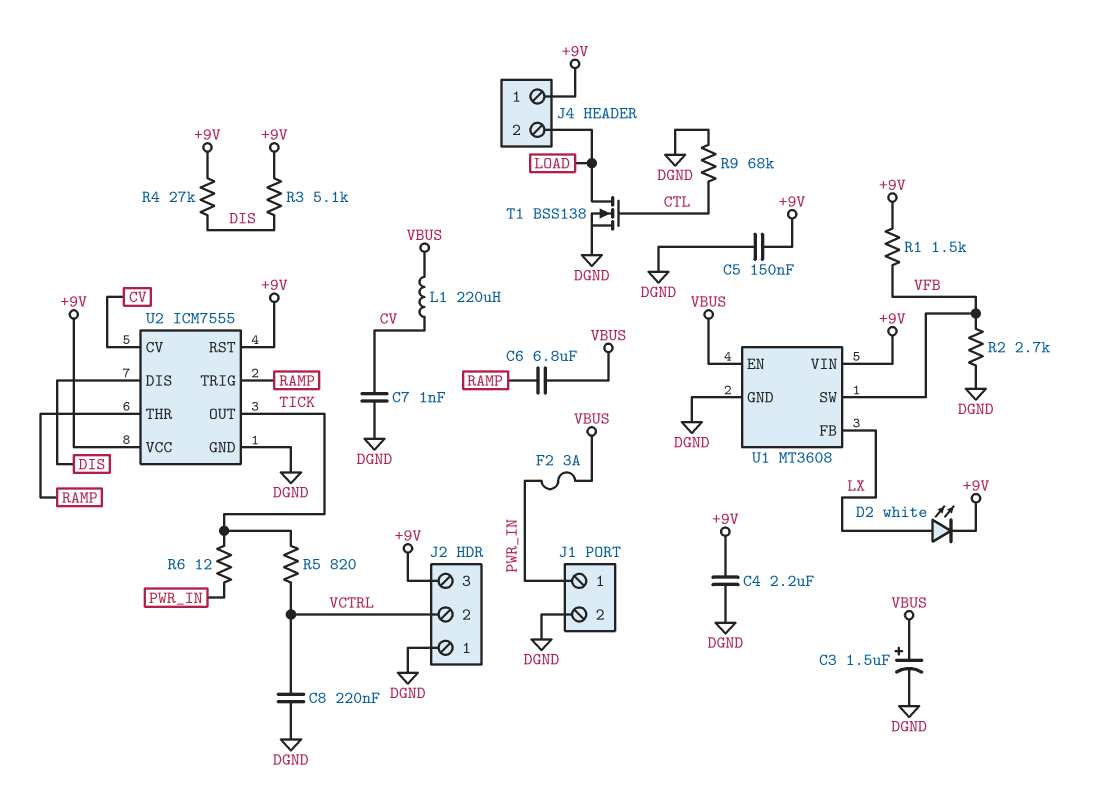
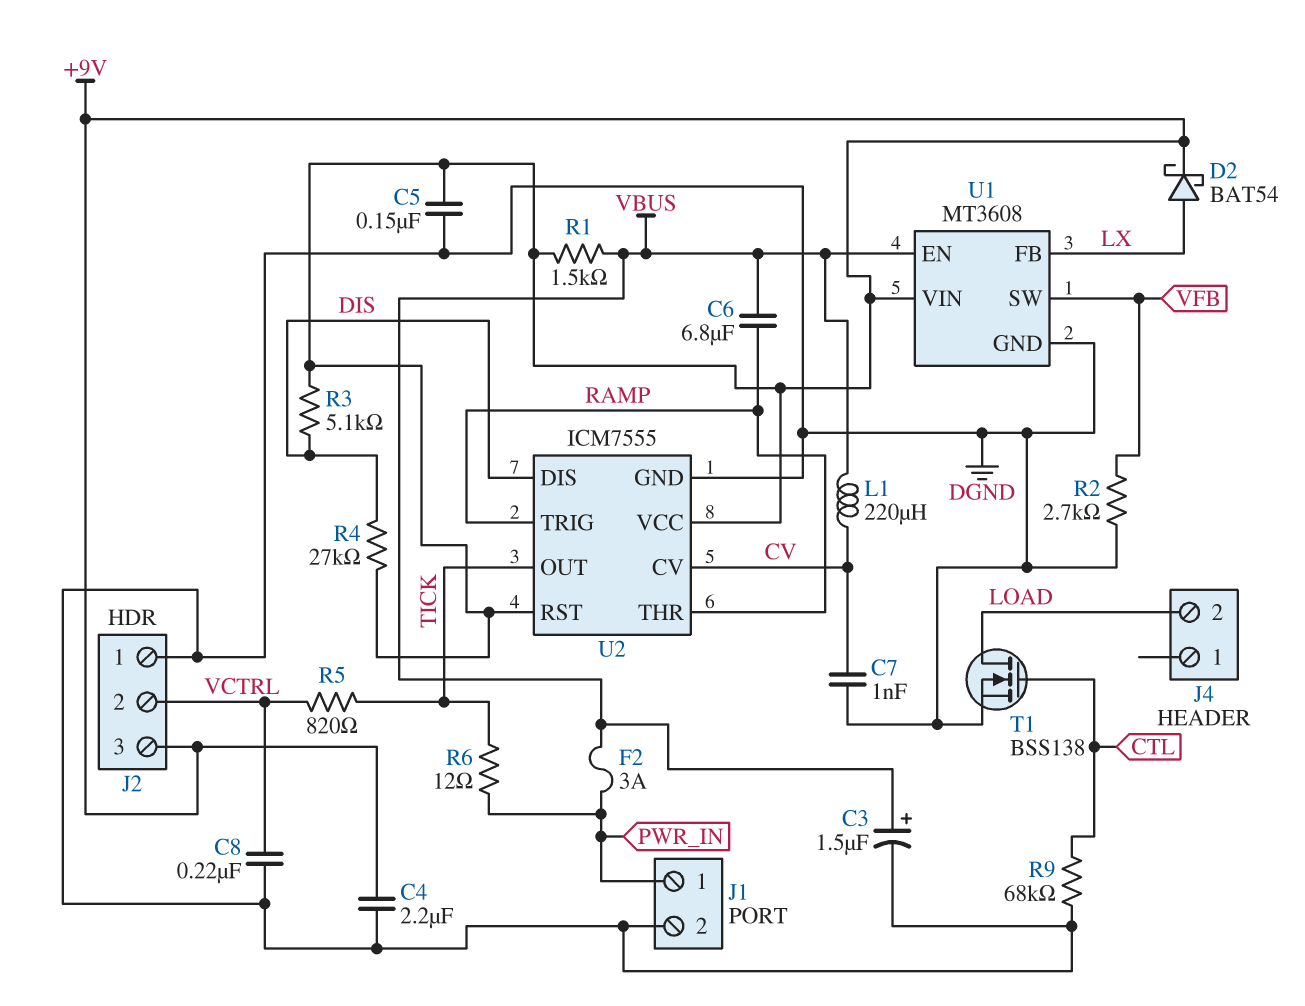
D2: LED white (A LX, K +9V) -> schottky BAT54 (A LX, K +9V)
J4 pin 1: +9V -> none
R1: 1.5k (+9V, VFB) -> 1.5k (+9V, VBUS)

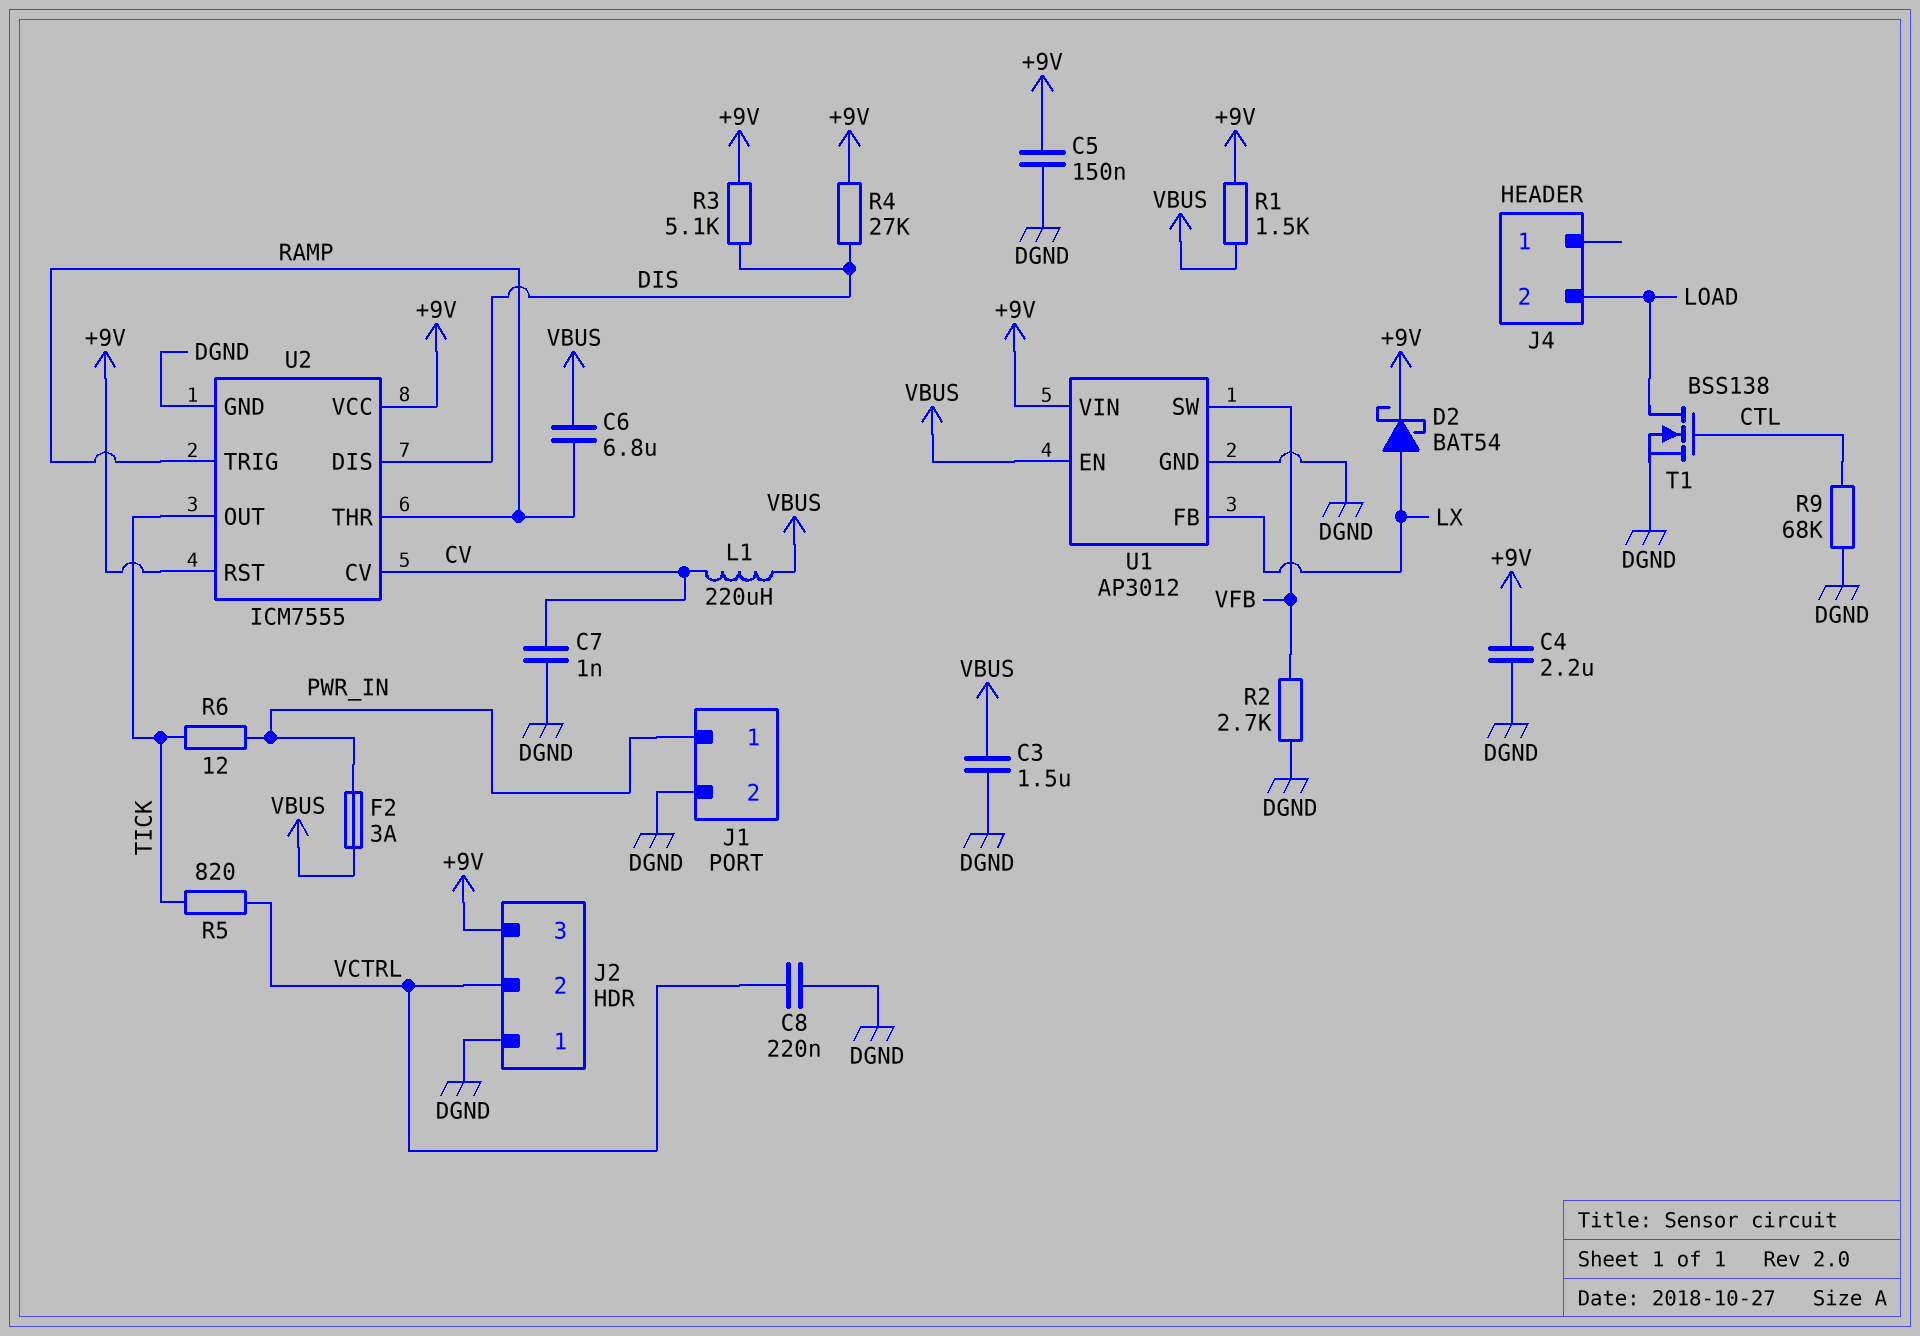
C3: 1.5uF (plus VBUS, minus DGND) -> 1.5uF (DGND, VBUS)
U1: MT3608 -> AP3012

